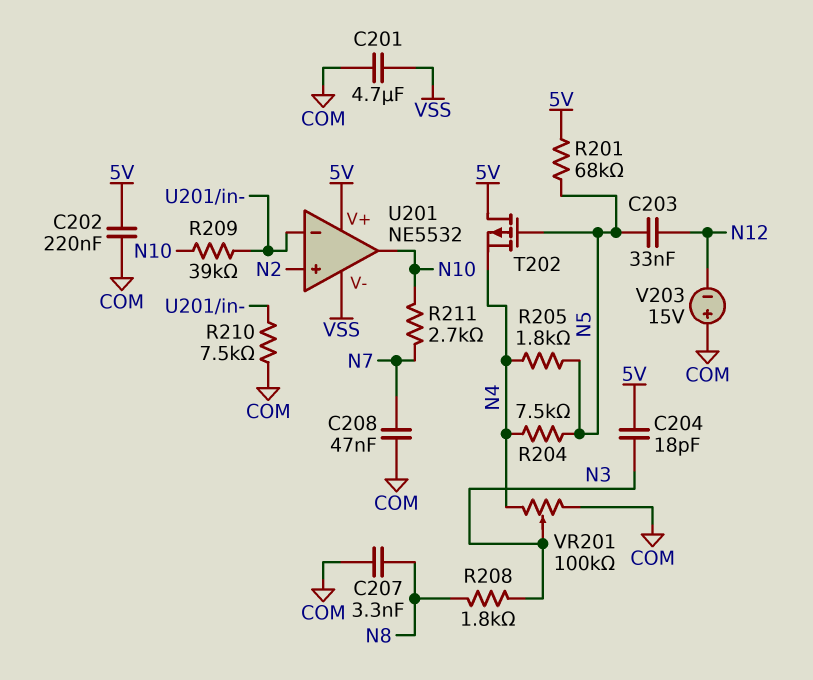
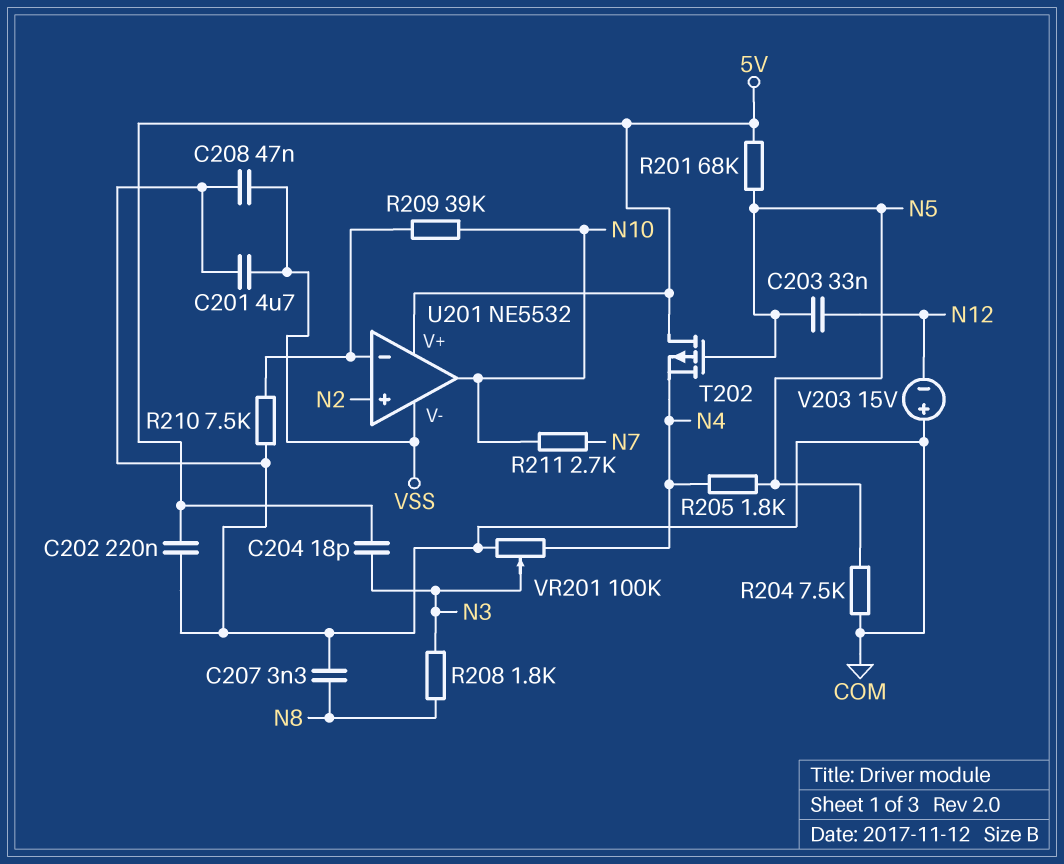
C208: 47nF (COM, N7) -> 47nF (COM, VSS)
R204: 7.5k (N4, N5) -> 7.5k (COM, N5)

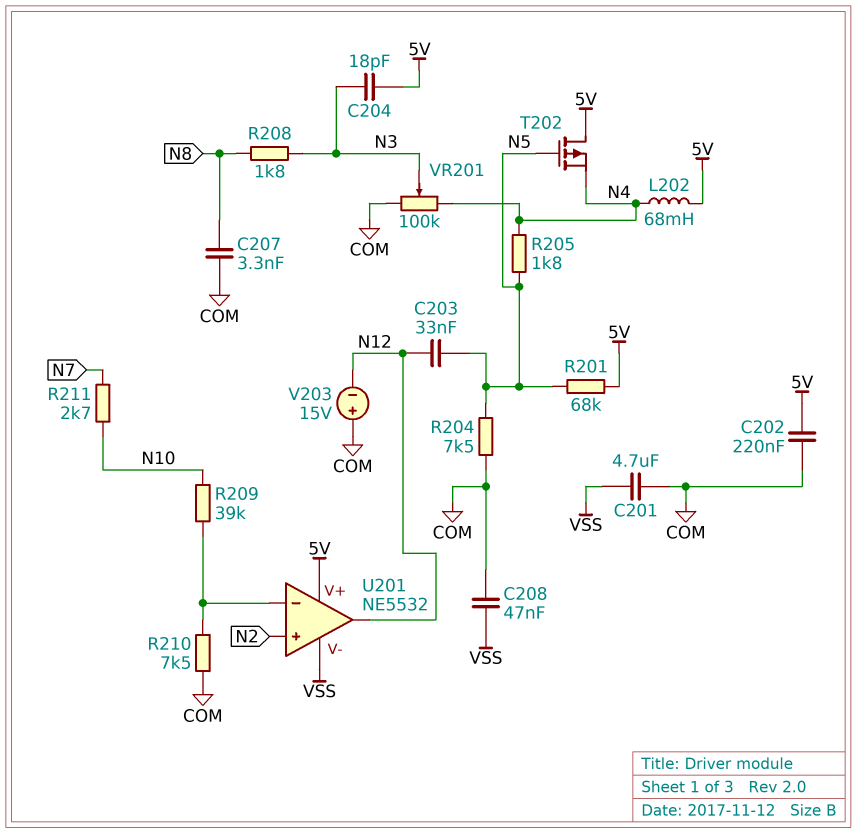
L202: none -> 68mH (5V, N4)
U201 pin out: N10 -> N12

